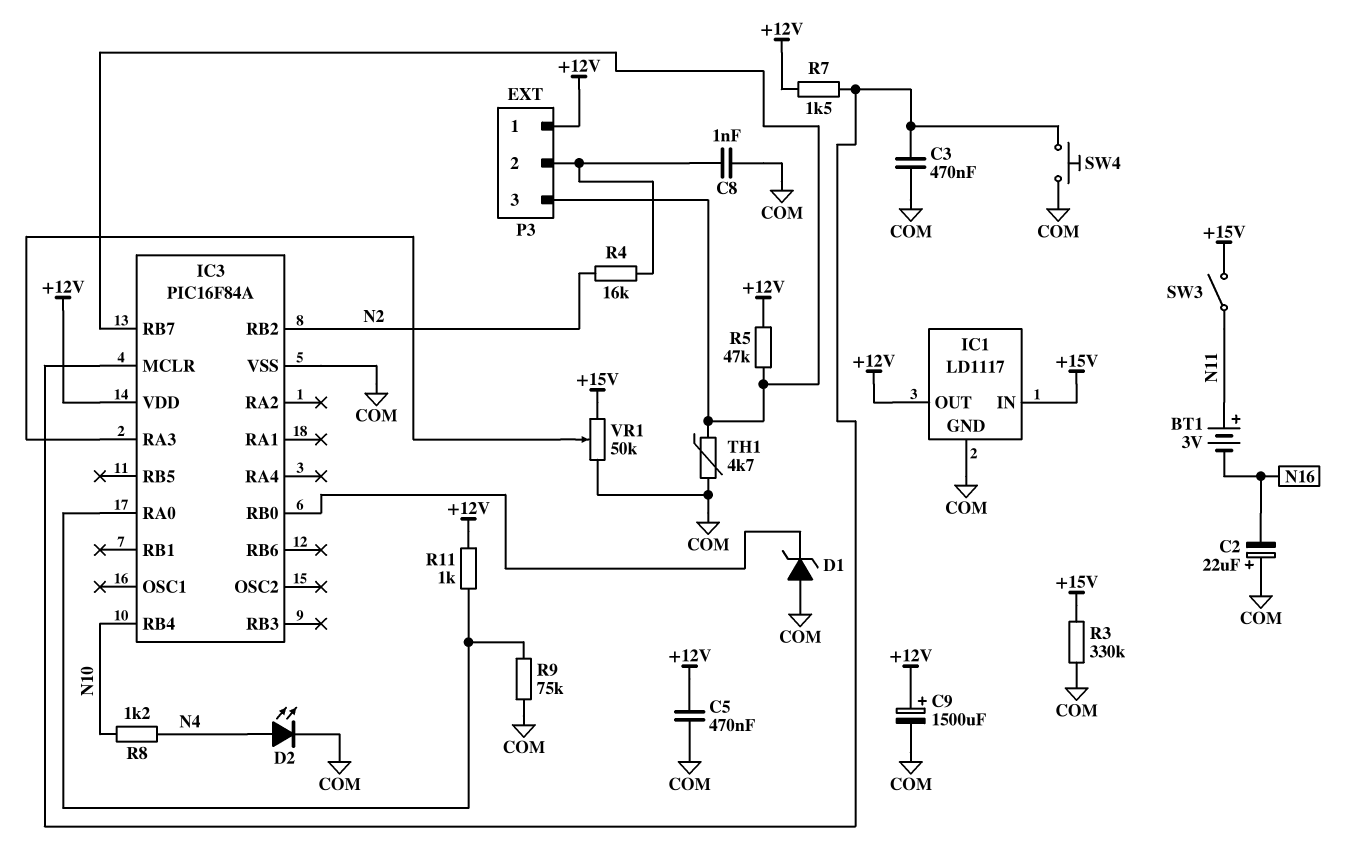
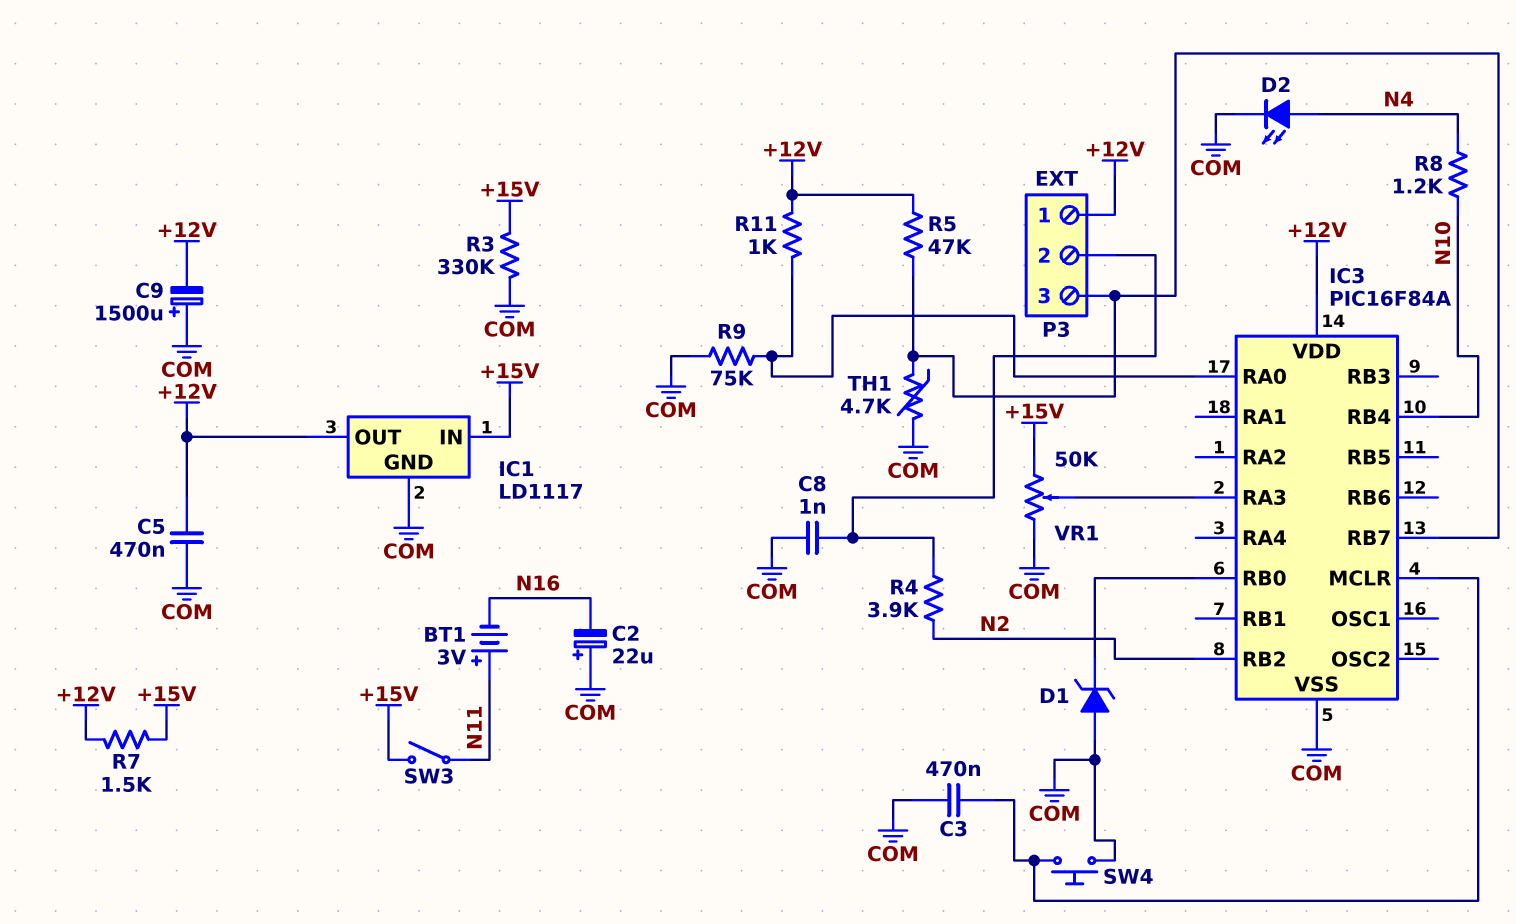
C9: 1500uF (plus +12V, minus COM) -> 1500uF (plus COM, minus +12V)
R4: 16k (N2, P3/2) -> 3.9k (N2, P3/2)
R7: 1.5k (+12V, IC3/MCLR) -> 1.5k (+12V, +15V)

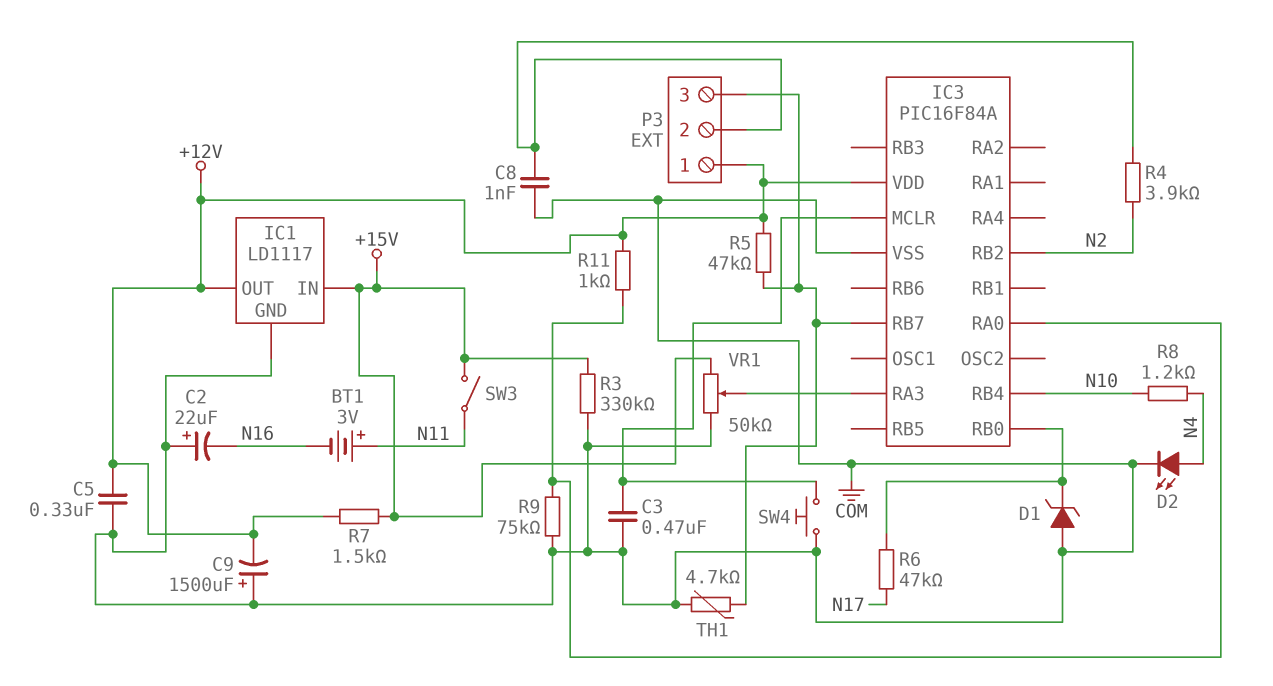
C5: 470nF (+12V, COM) -> 330nF (+12V, COM)
R6: none -> 47k (IC3/RB0, N17)

